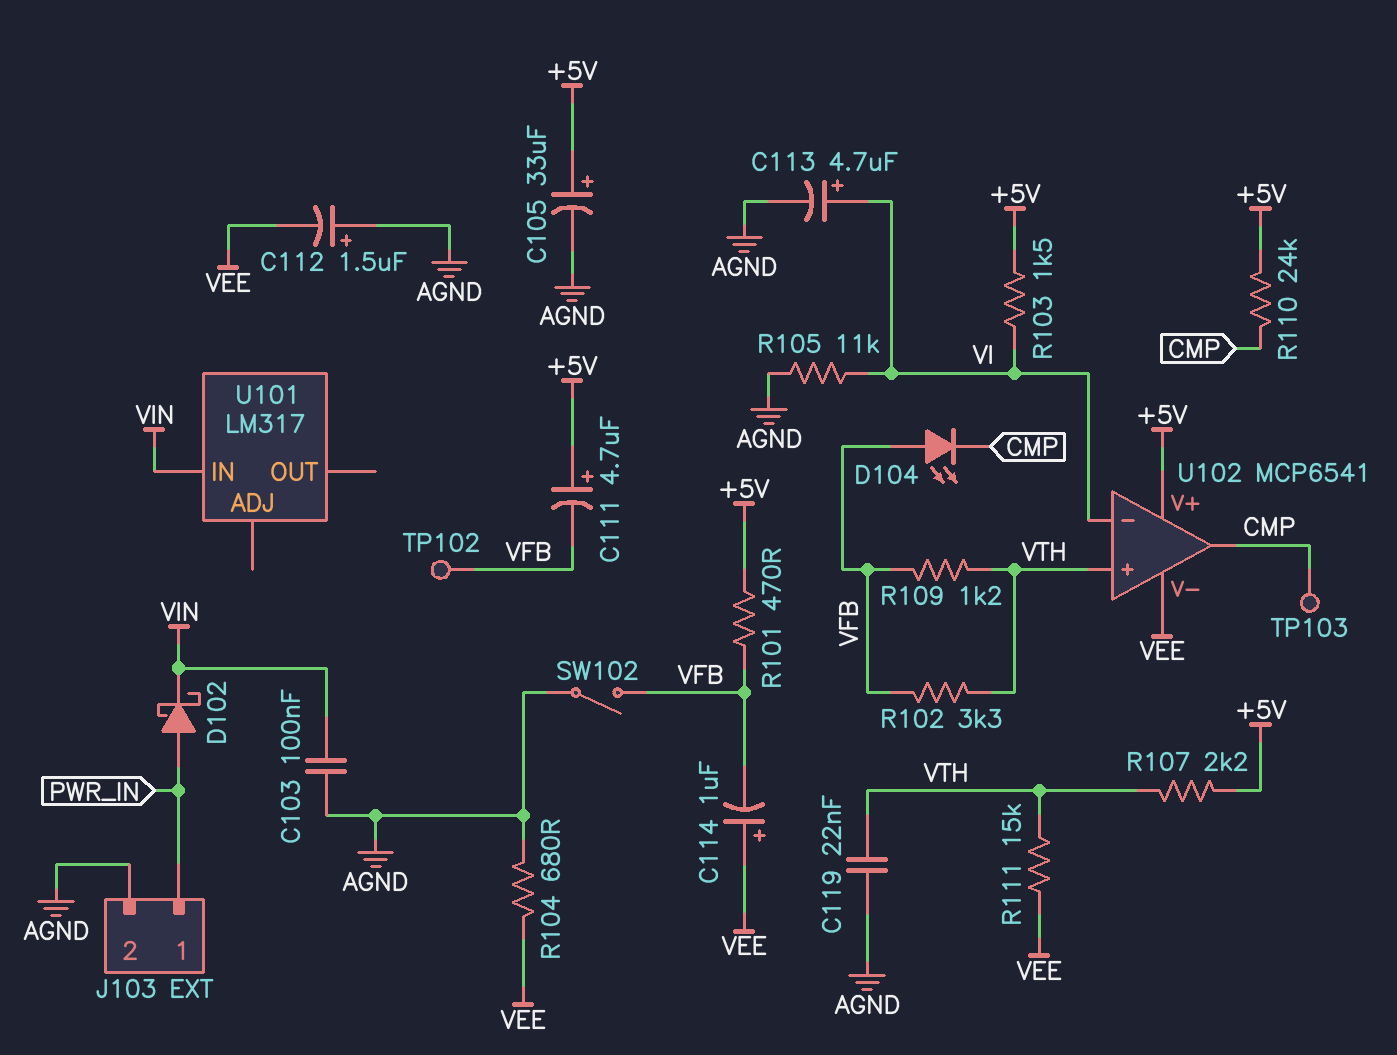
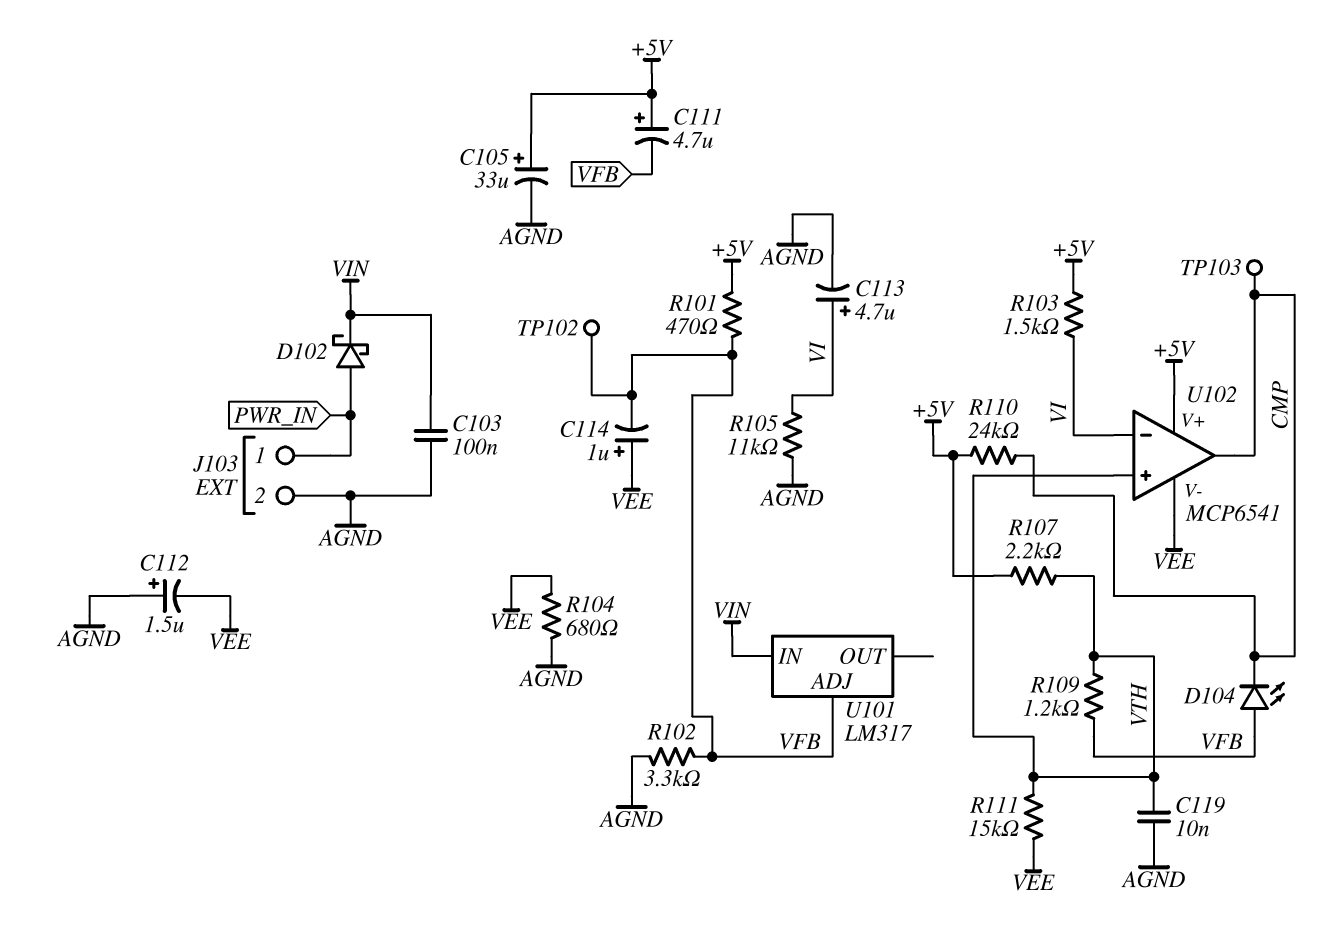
C119: 22nF (AGND, VTH) -> 10nF (AGND, VTH)
R102: 3.3k (VFB, VTH) -> 3.3k (AGND, VFB)
SW102: switch (AGND, VFB) -> none
U101 pin ADJ: none -> VFB

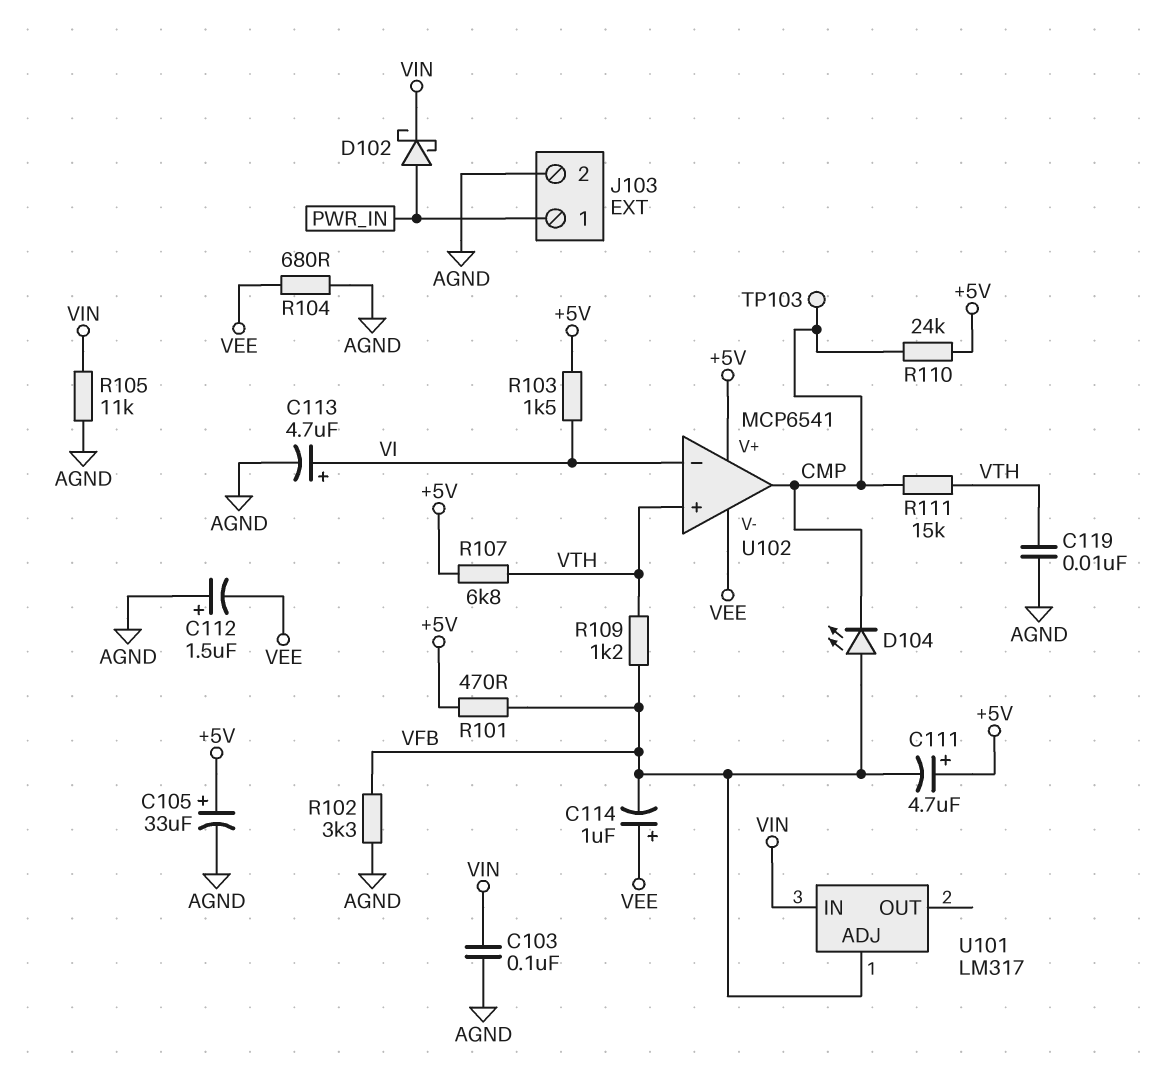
R105: 11k (AGND, VI) -> 11k (AGND, VIN)
R107: 2.2k (+5V, VTH) -> 6.8k (+5V, VTH)
R111: 15k (VEE, VTH) -> 15k (CMP, VTH)
TP102: test point (VFB) -> none

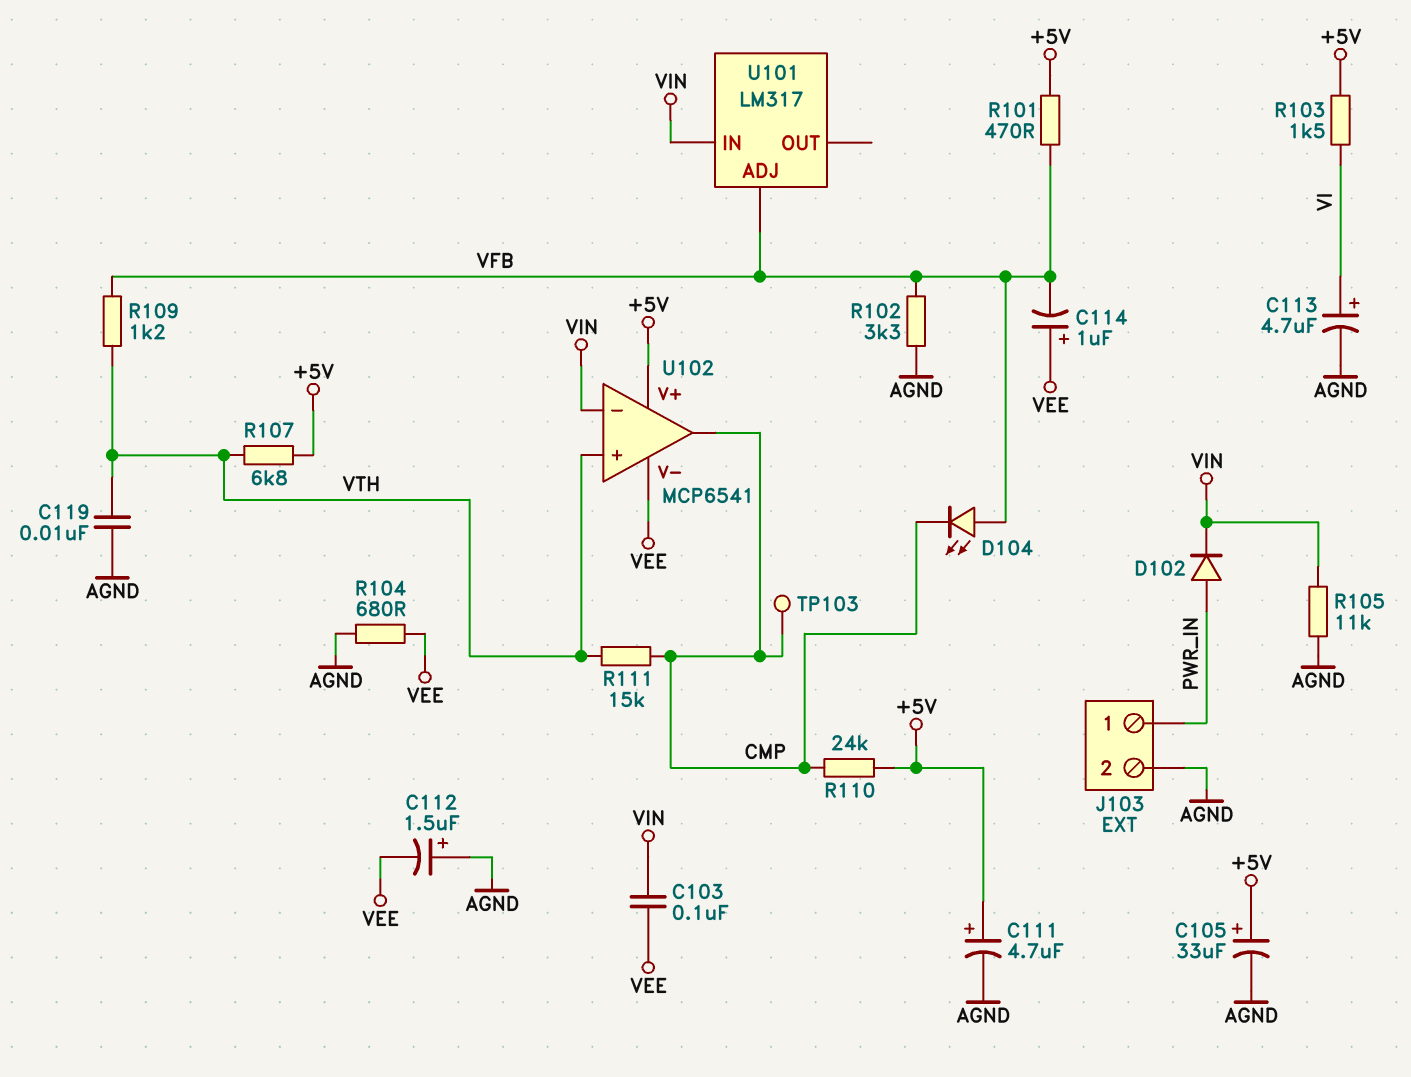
C103: 100nF (AGND, VIN) -> 100nF (VEE, VIN)
C111: 4.7uF (plus +5V, minus VFB) -> 4.7uF (plus +5V, minus AGND)
D102: schottky (A PWR_IN, K VIN) -> diode (A PWR_IN, K VIN)
U102 pin in-: VI -> VIN

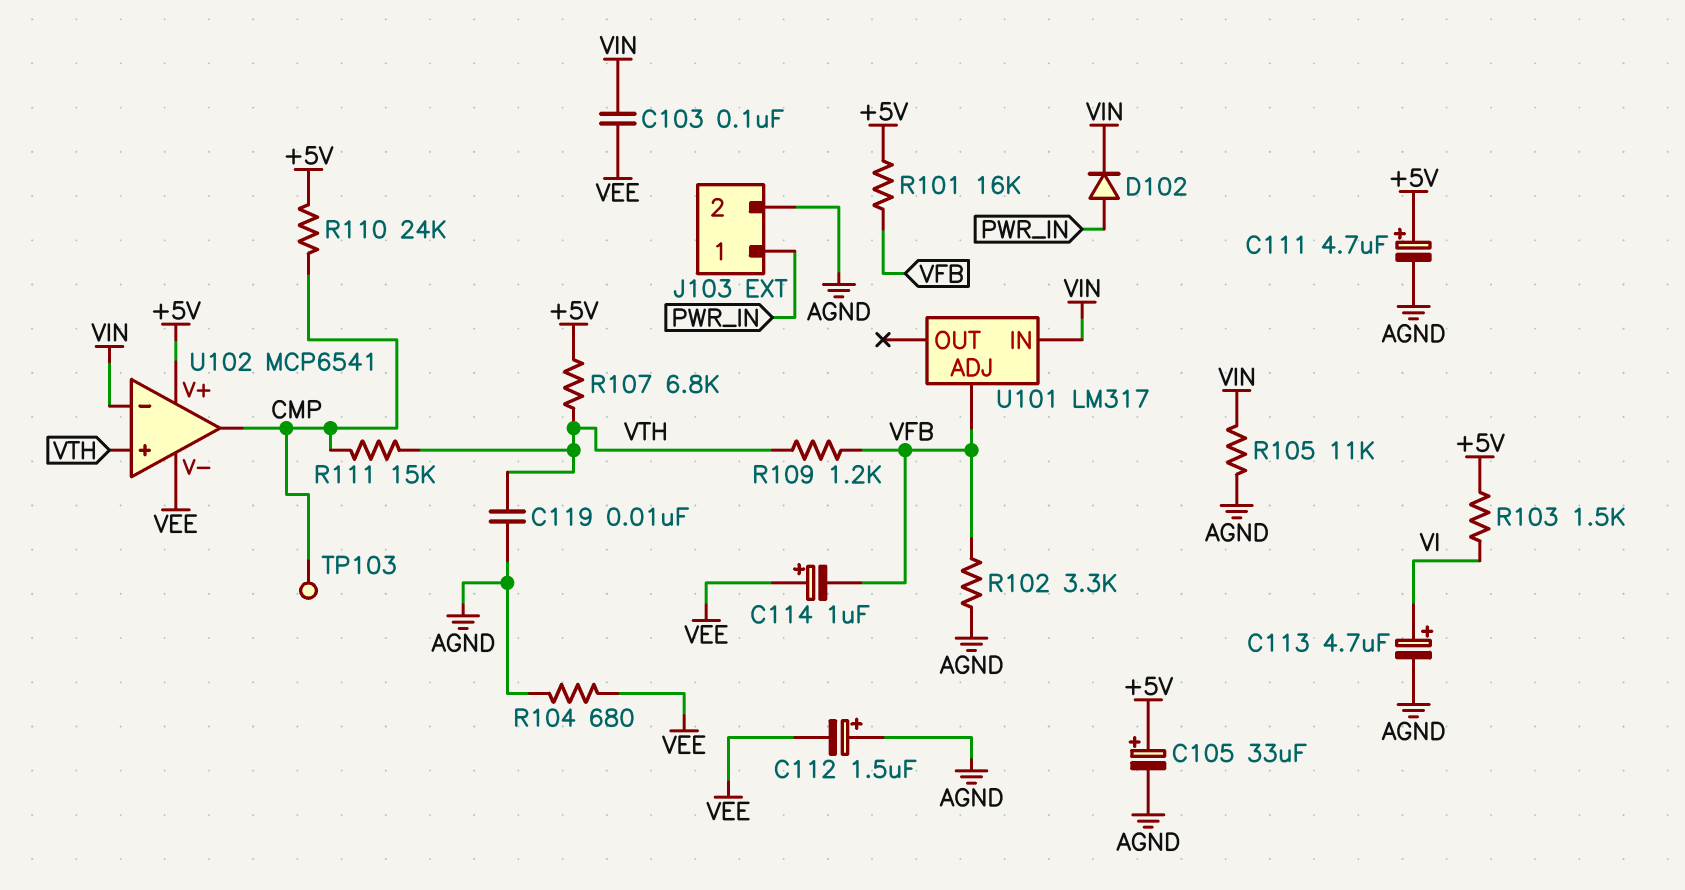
D104: LED (A VFB, K CMP) -> none
R101: 470 (+5V, VFB) -> 16k (+5V, VFB)

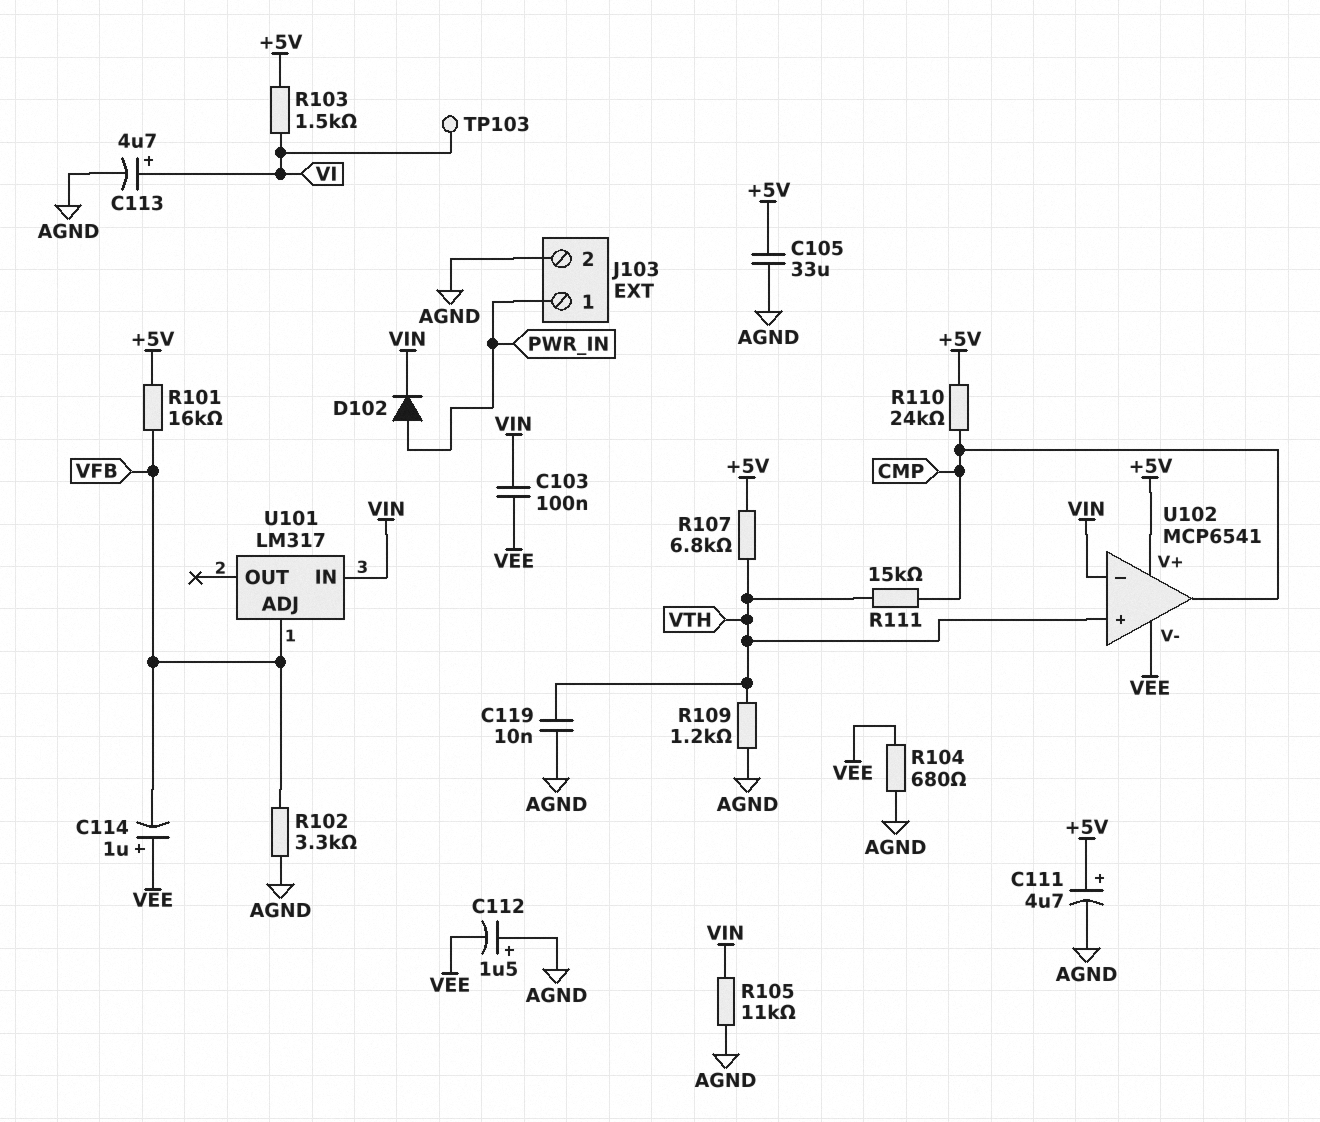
C105: 33uF (plus +5V, minus AGND) -> 33uF (+5V, AGND)
R109: 1.2k (VFB, VTH) -> 1.2k (AGND, VTH)
TP103: test point (CMP) -> test point (VI)

